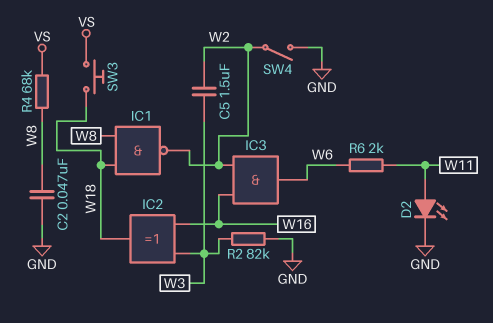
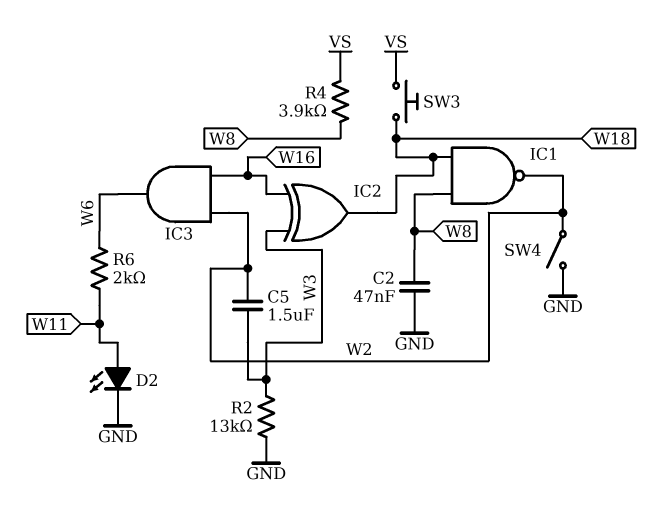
R2: 82k (GND, W3) -> 13k (GND, W3)
R4: 68k (VS, W8) -> 3.9k (VS, W8)

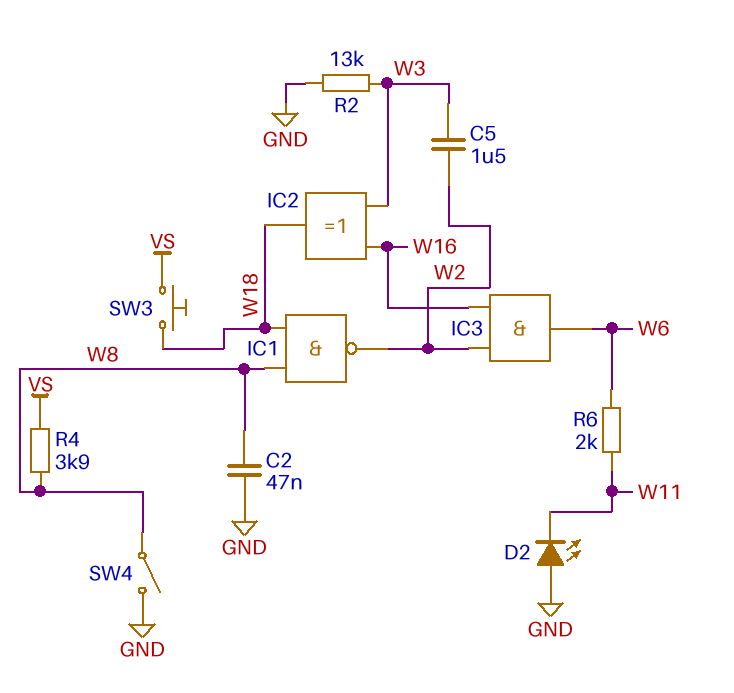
D2: LED (A W11, K GND) -> LED (A GND, K W11)
SW4: switch (GND, W2) -> switch (GND, W8)

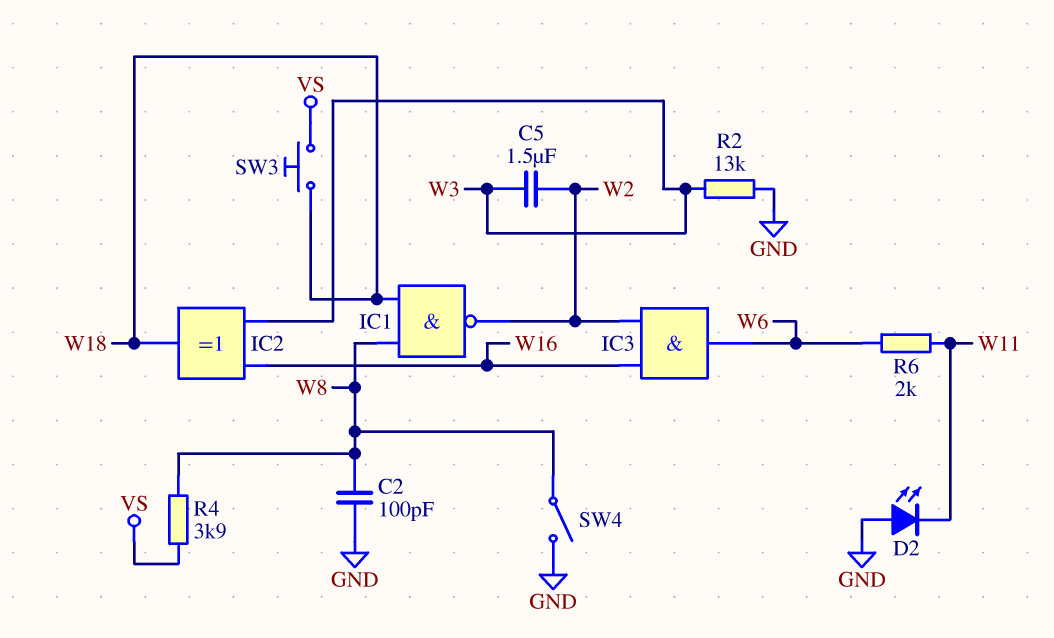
C2: 47nF (GND, W8) -> 100pF (GND, W8)

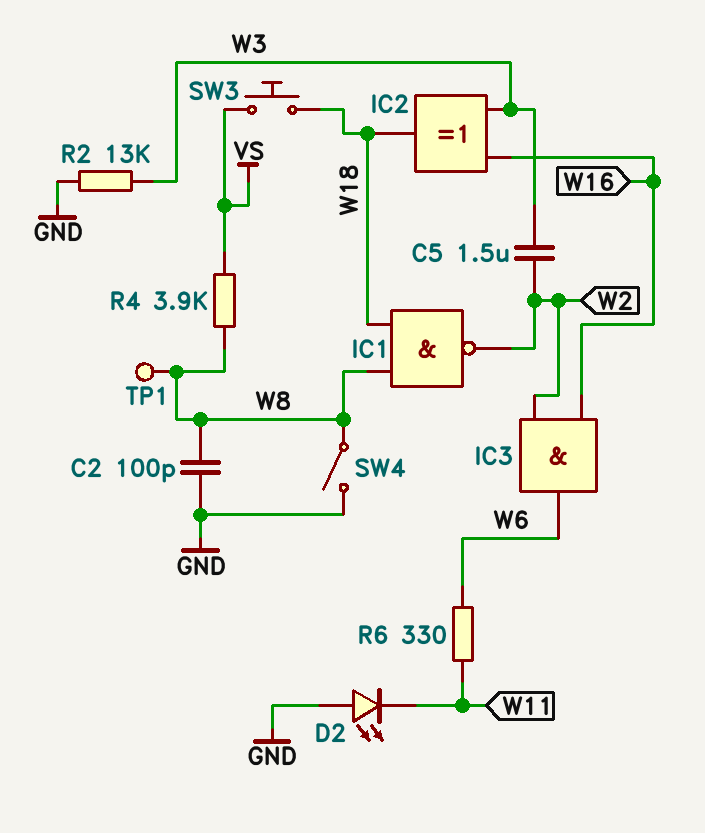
R6: 2k (W6, W11) -> 330 (W6, W11)
TP1: none -> test point (W8)

